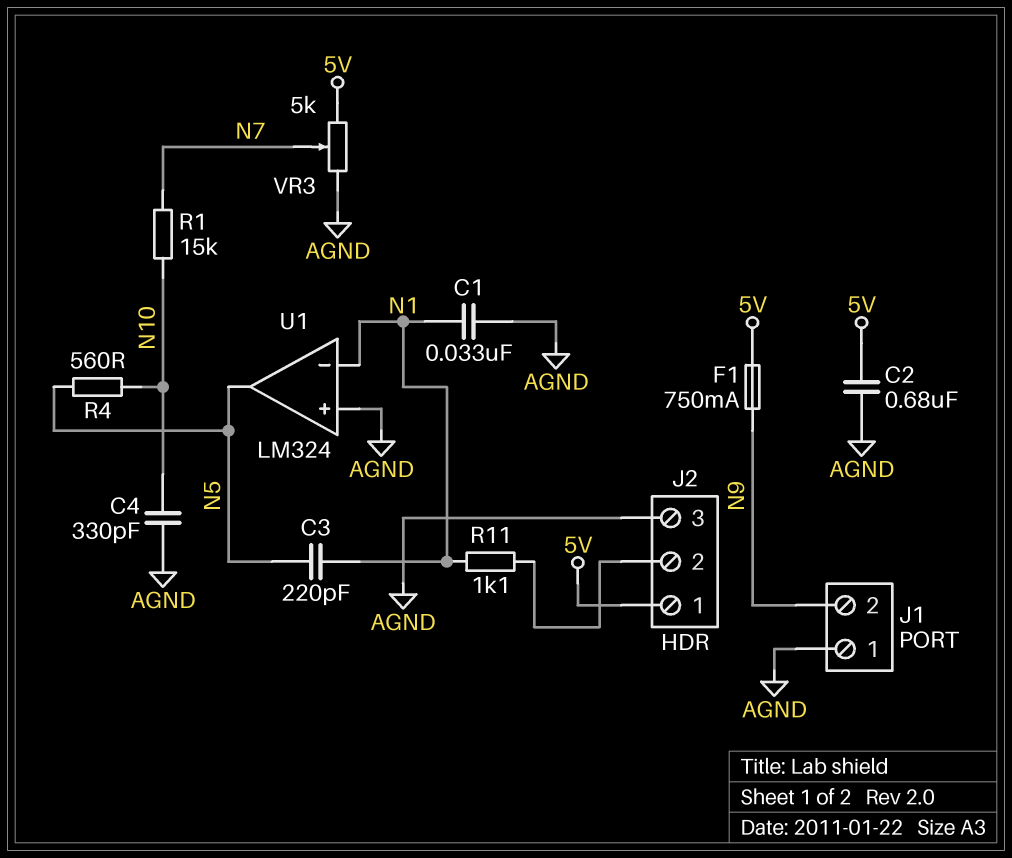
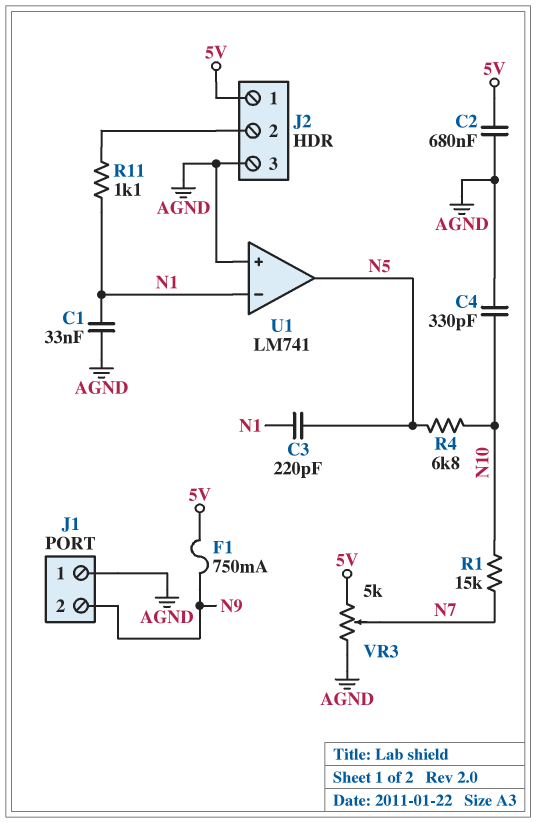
R4: 560 (N5, N10) -> 6.8k (N5, N10)
U1: LM324 -> LM741

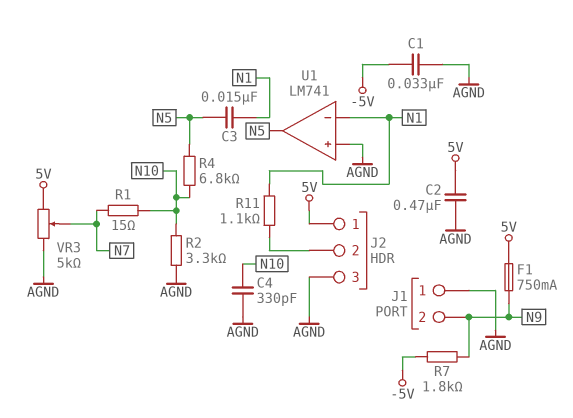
C1: 33nF (AGND, N1) -> 33nF (-5V, AGND)
C2: 680nF (5V, AGND) -> 470nF (5V, AGND)
C3: 220pF (N1, N5) -> 15nF (N1, N5)
R1: 15k (N7, N10) -> 15 (N7, N10)
R2: none -> 3.3k (AGND, N10)
R7: none -> 1.8k (-5V, N9)

